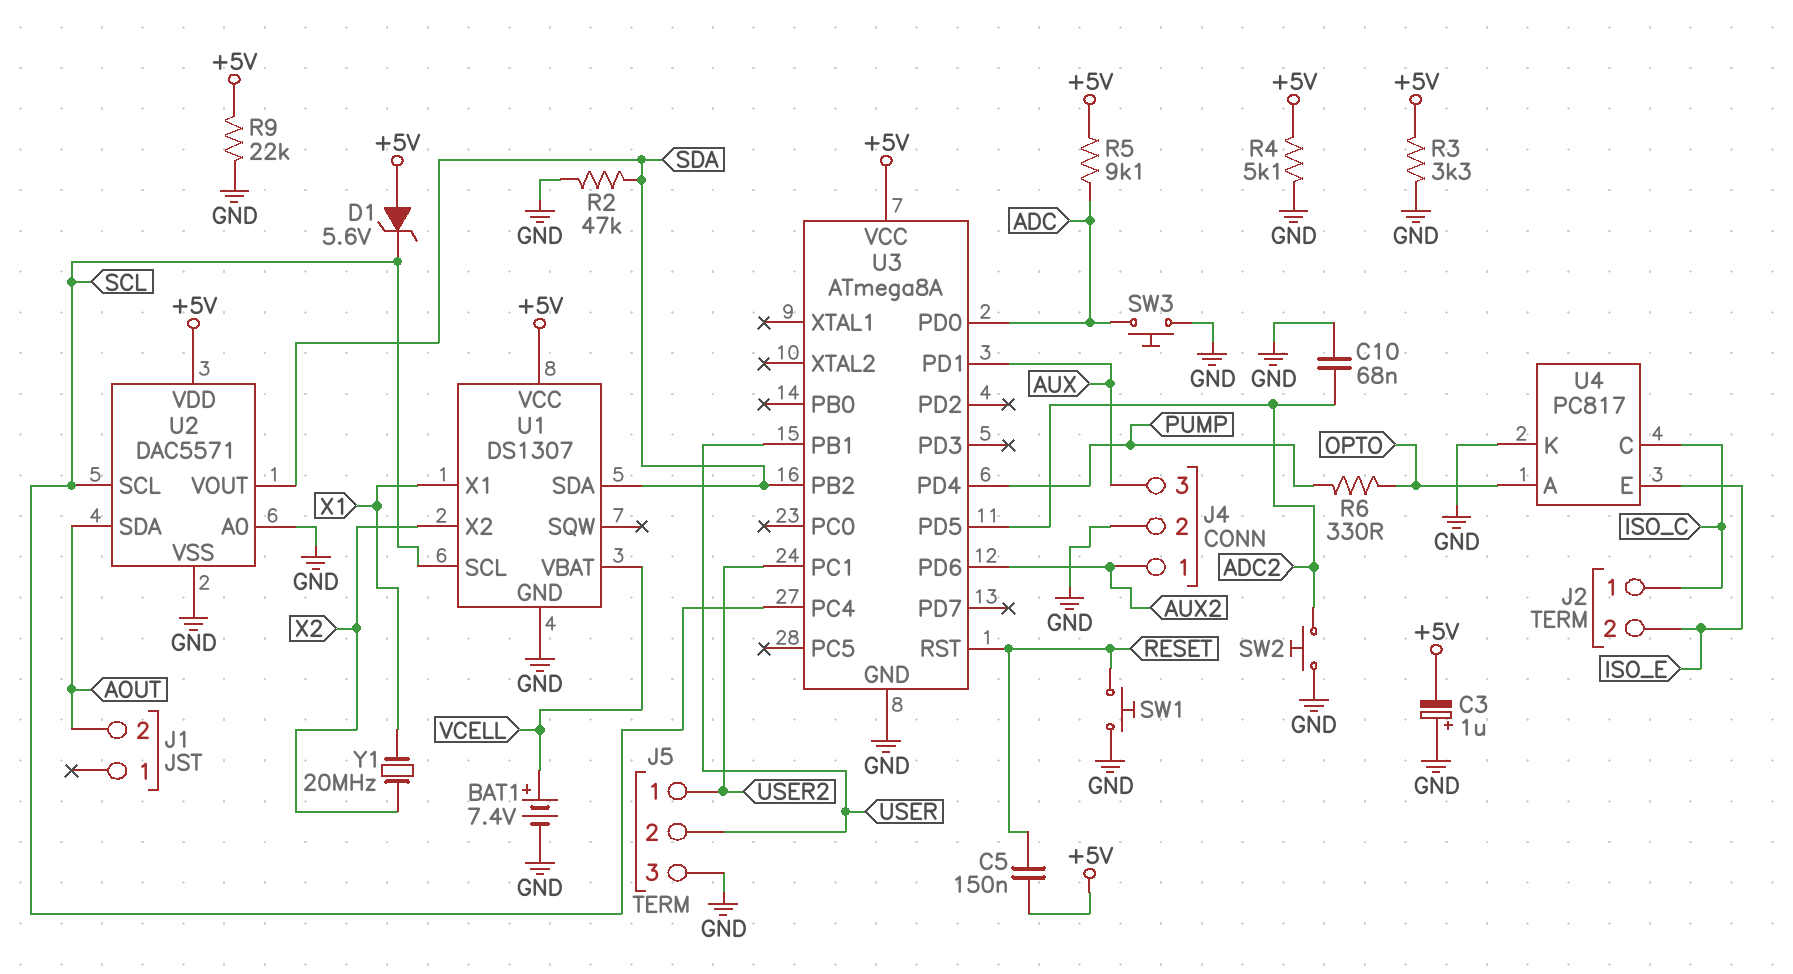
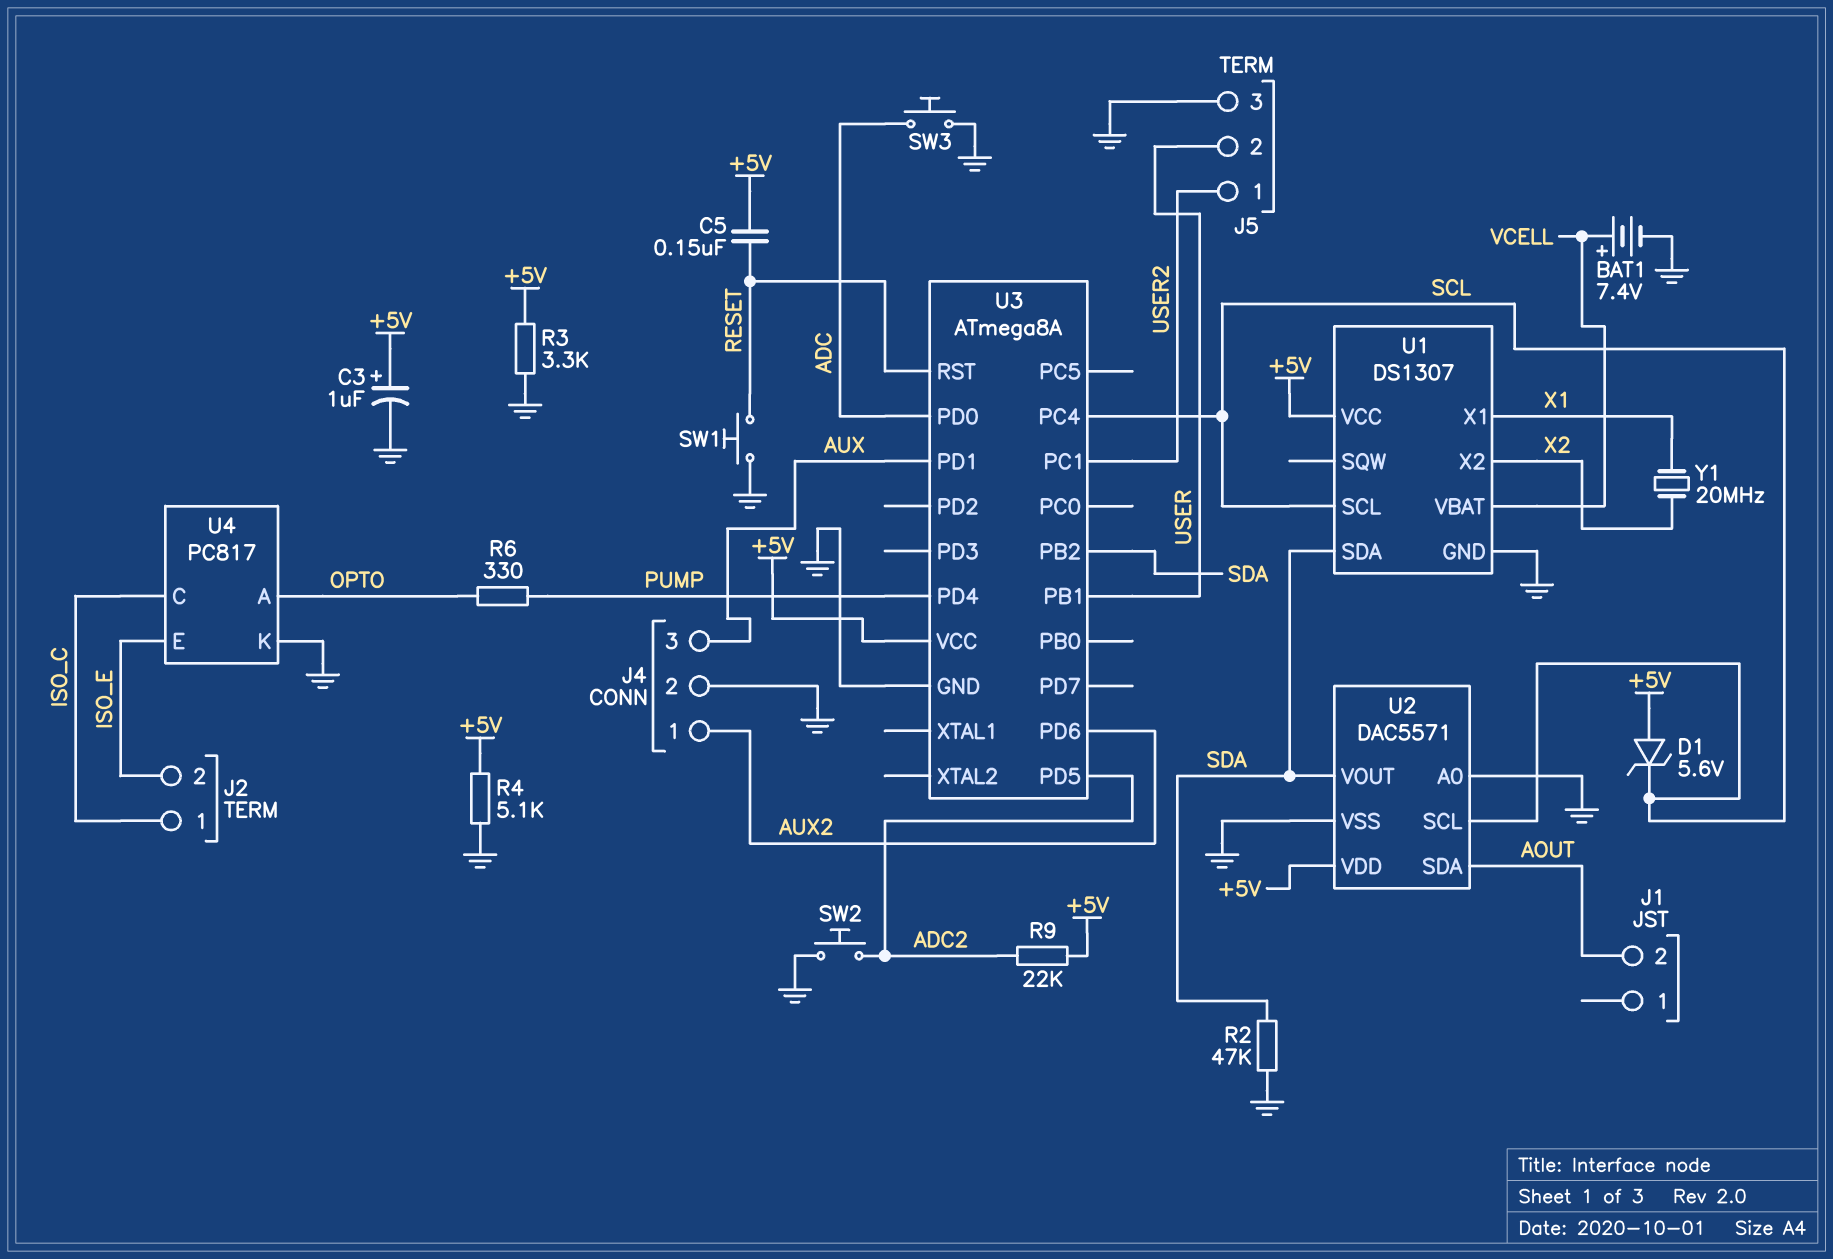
C3: 1uF (plus GND, minus +5V) -> 1uF (plus +5V, minus GND)
C10: 68nF (ADC2, GND) -> none
R5: 9.1k (+5V, ADC) -> none
R9: 22k (+5V, GND) -> 22k (+5V, ADC2)

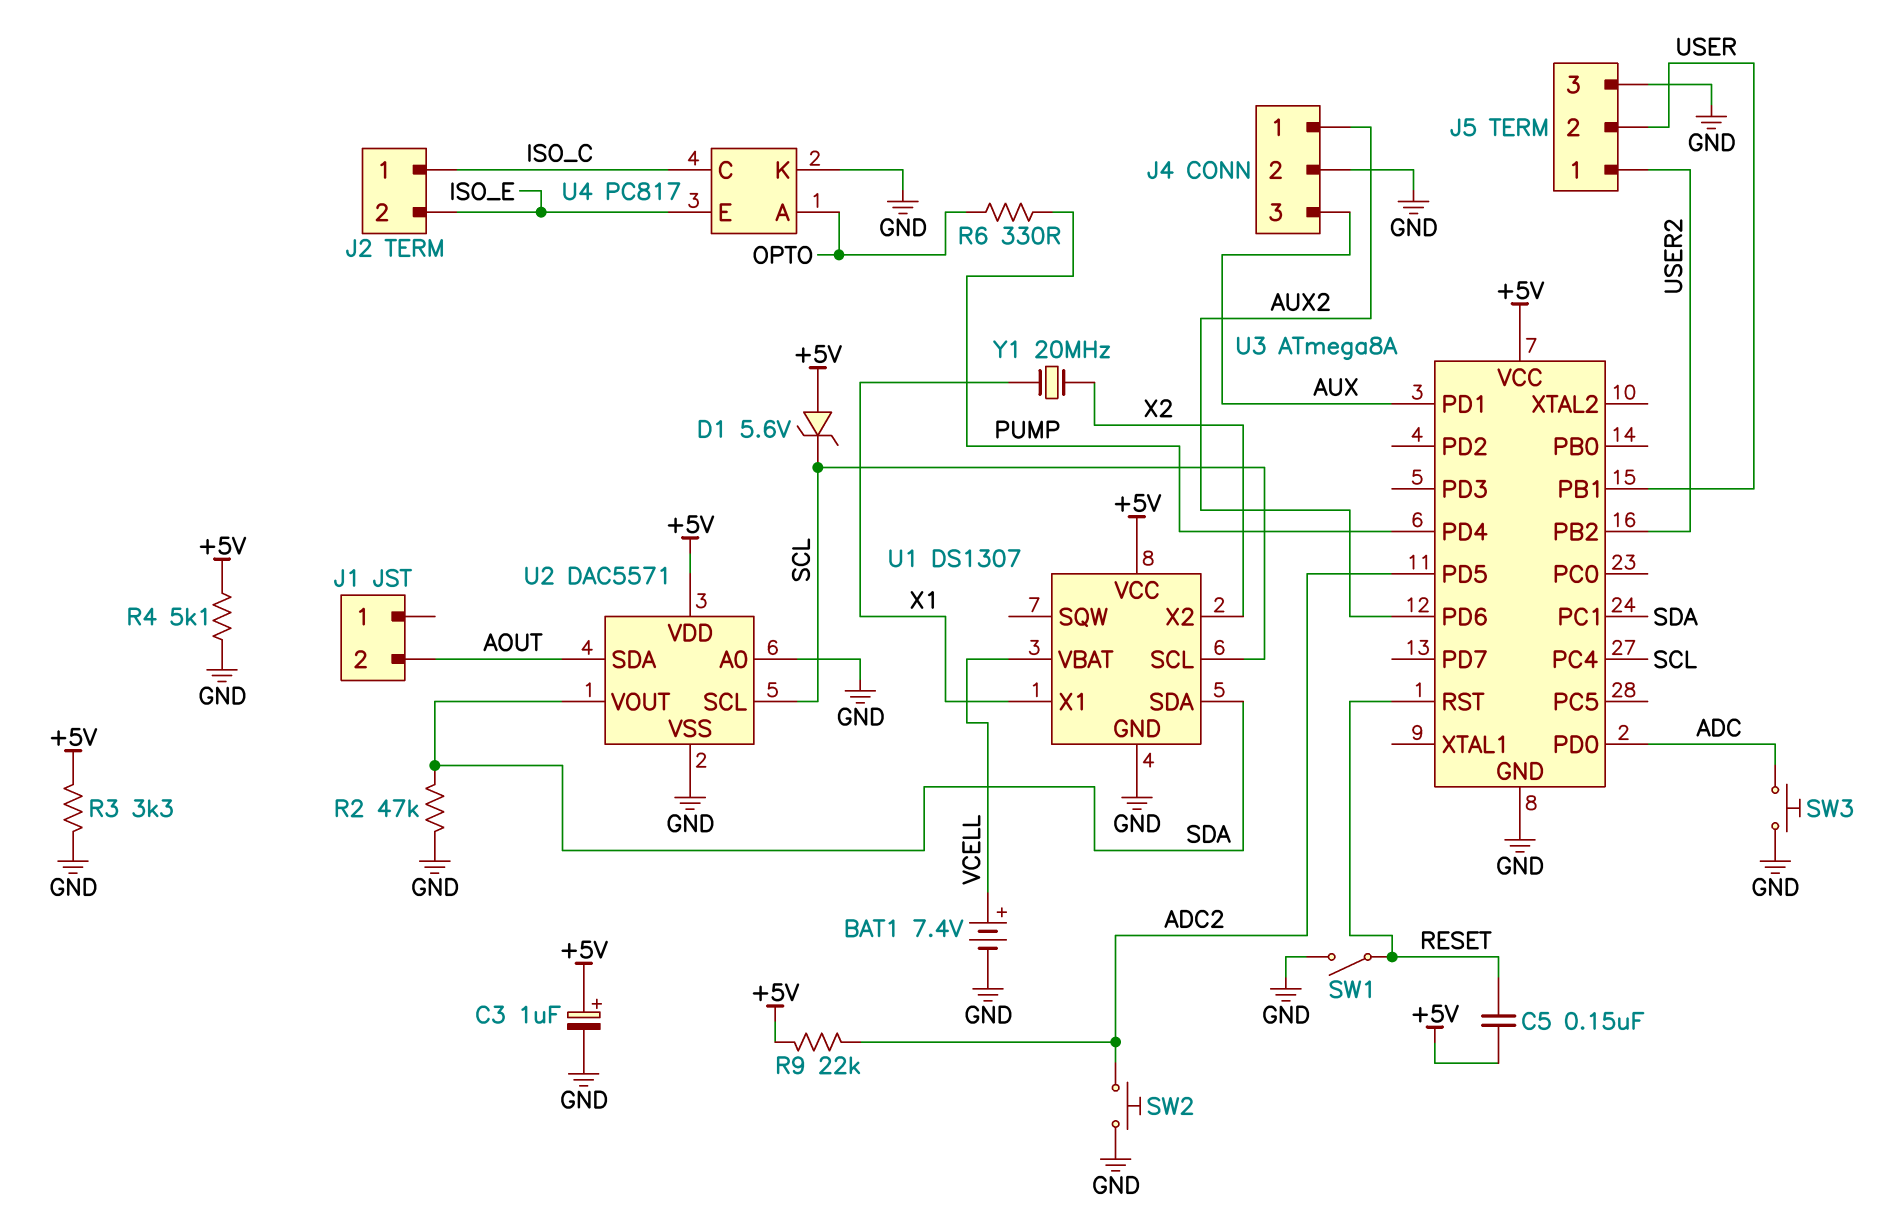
SW1: button (GND, RESET) -> switch (GND, RESET)
U3 pin PB2: SDA -> USER2
U3 pin PC1: USER2 -> SDA

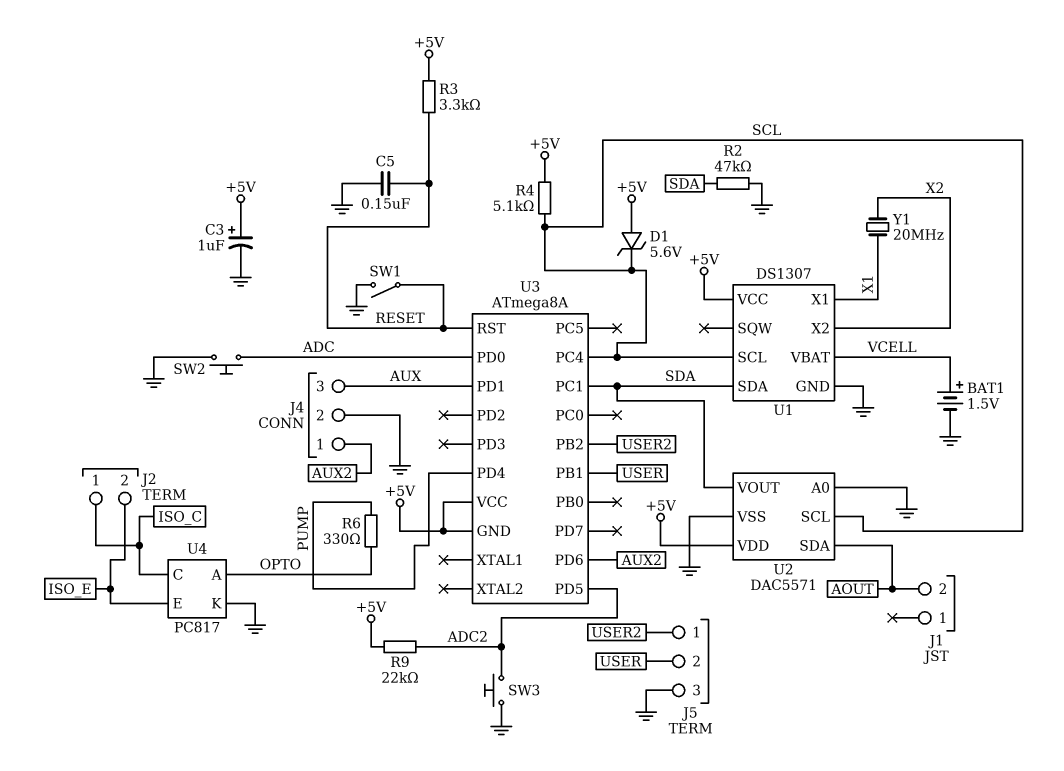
BAT1: 7.4V (plus VCELL, minus GND) -> 1.5V (plus VCELL, minus GND)
C5: 150nF (+5V, RESET) -> 150nF (GND, RESET)
R3: 3.3k (+5V, GND) -> 3.3k (+5V, RESET)
R4: 5.1k (+5V, GND) -> 5.1k (+5V, SCL)
SW2: button (ADC2, GND) -> button (ADC, GND)
SW3: button (ADC, GND) -> button (ADC2, GND)
U3 pin GND: GND -> +5V

